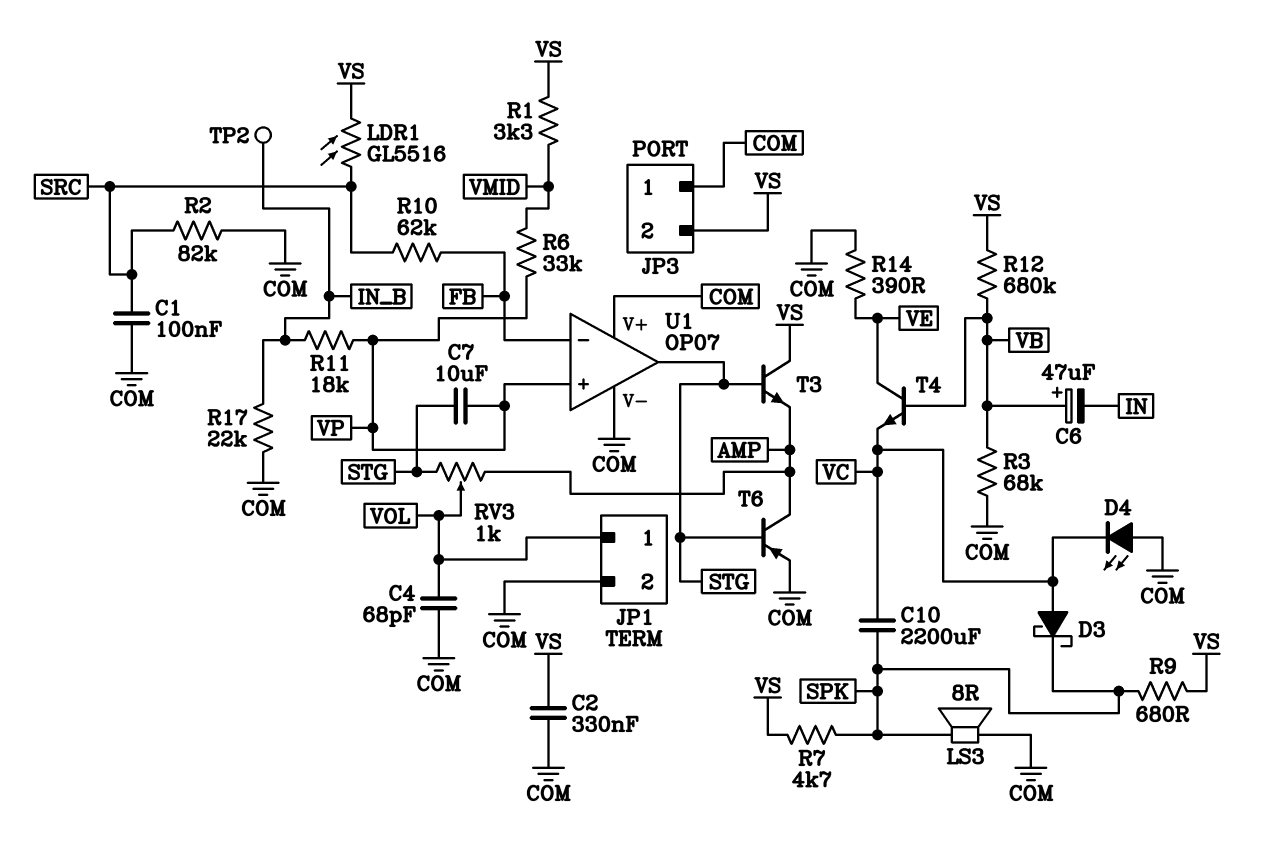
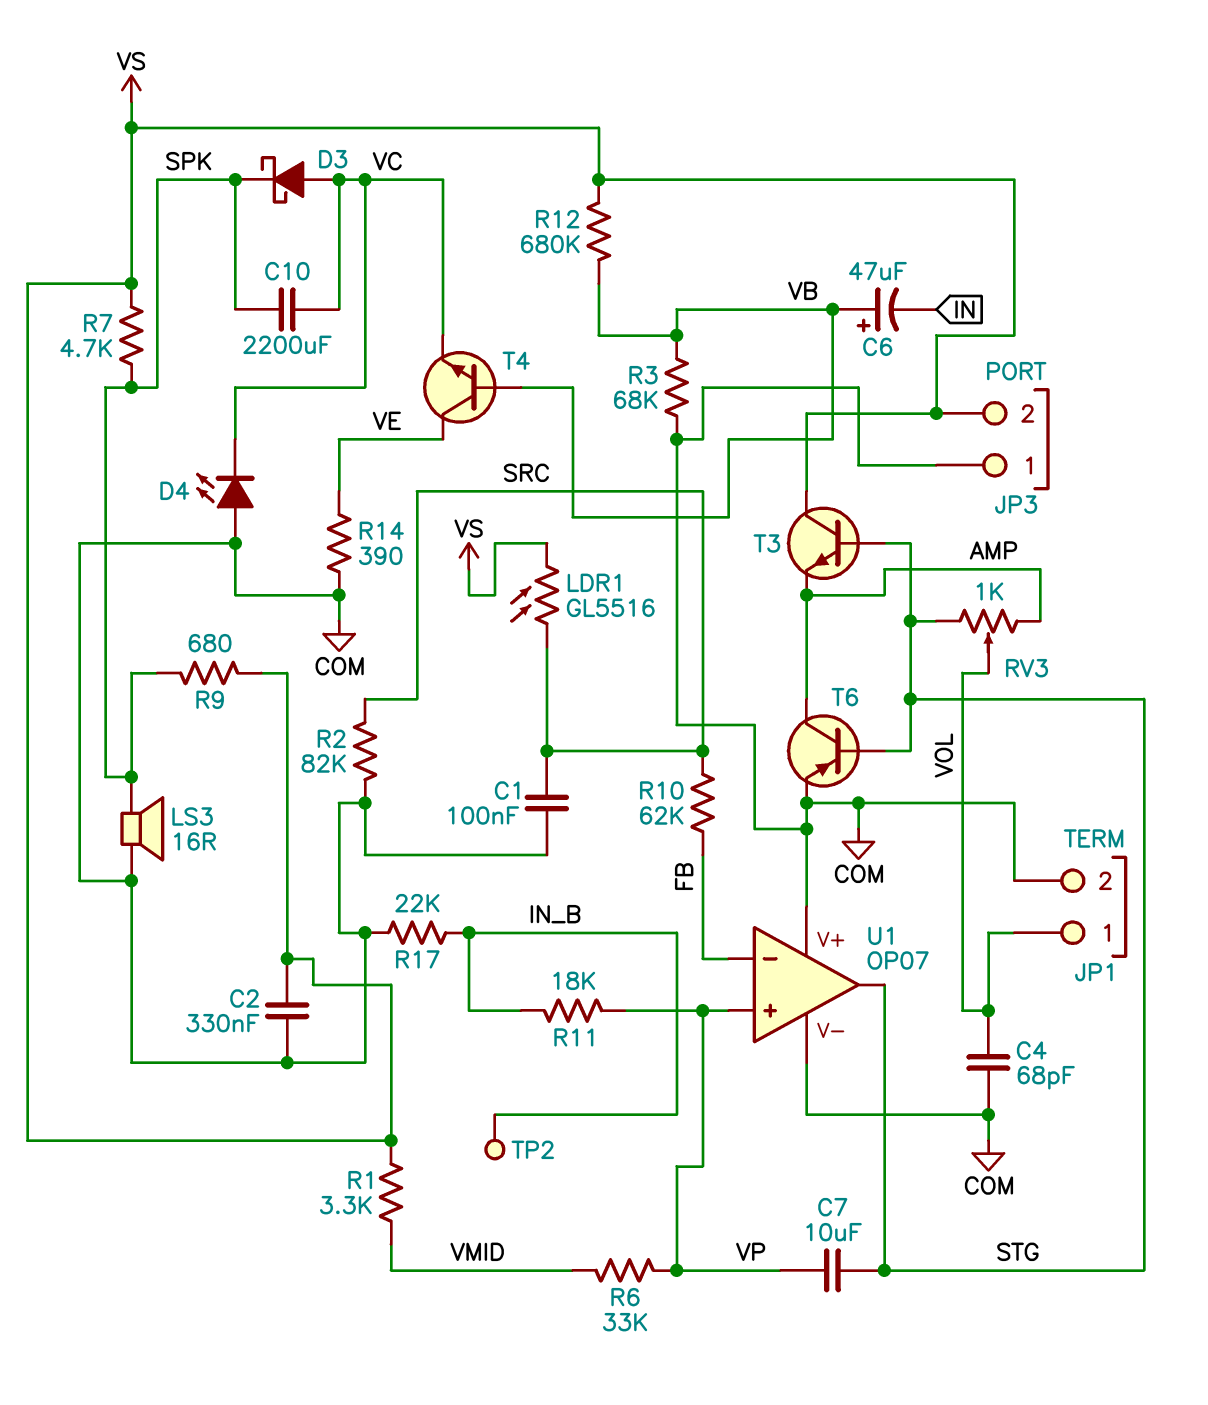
LS3: speaker 8R (COM, SPK) -> speaker 16R (COM, SPK)

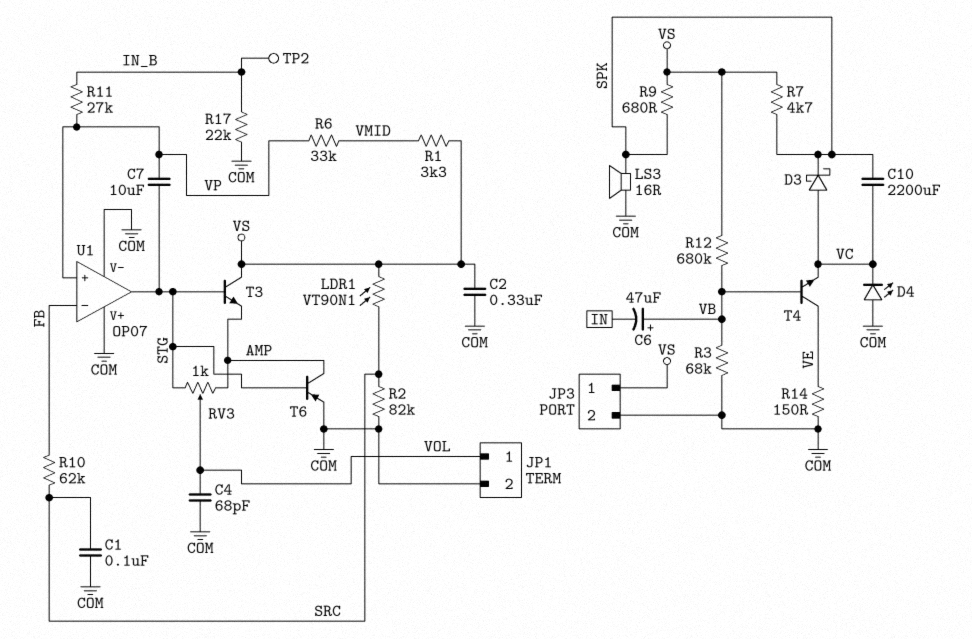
JP3 pin 1: COM -> VS
JP3 pin 2: VS -> COM
LDR1: GL5516 (SRC, VS) -> VT90N1 (SRC, VS)
R11: 18k (IN_B, VP) -> 27k (IN_B, VP)
R14: 390 (COM, VE) -> 150 (COM, VE)

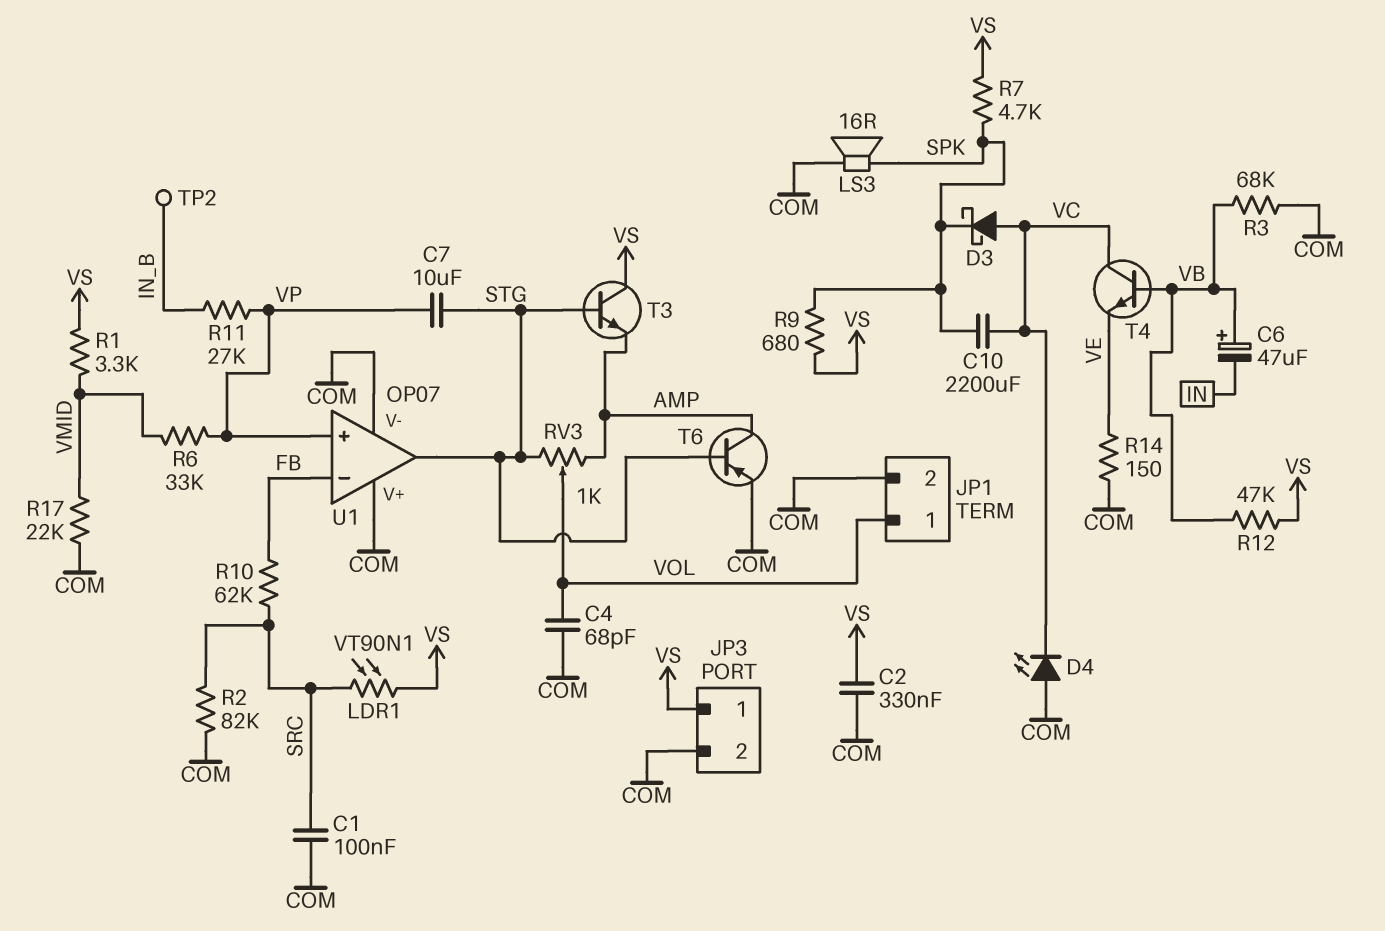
R12: 680k (VB, VS) -> 47k (VB, VS)
R17: 22k (COM, IN_B) -> 22k (COM, VMID)
T4: NPN (B VB, C VE, E VC) -> NPN (B VB, C VC, E VE)

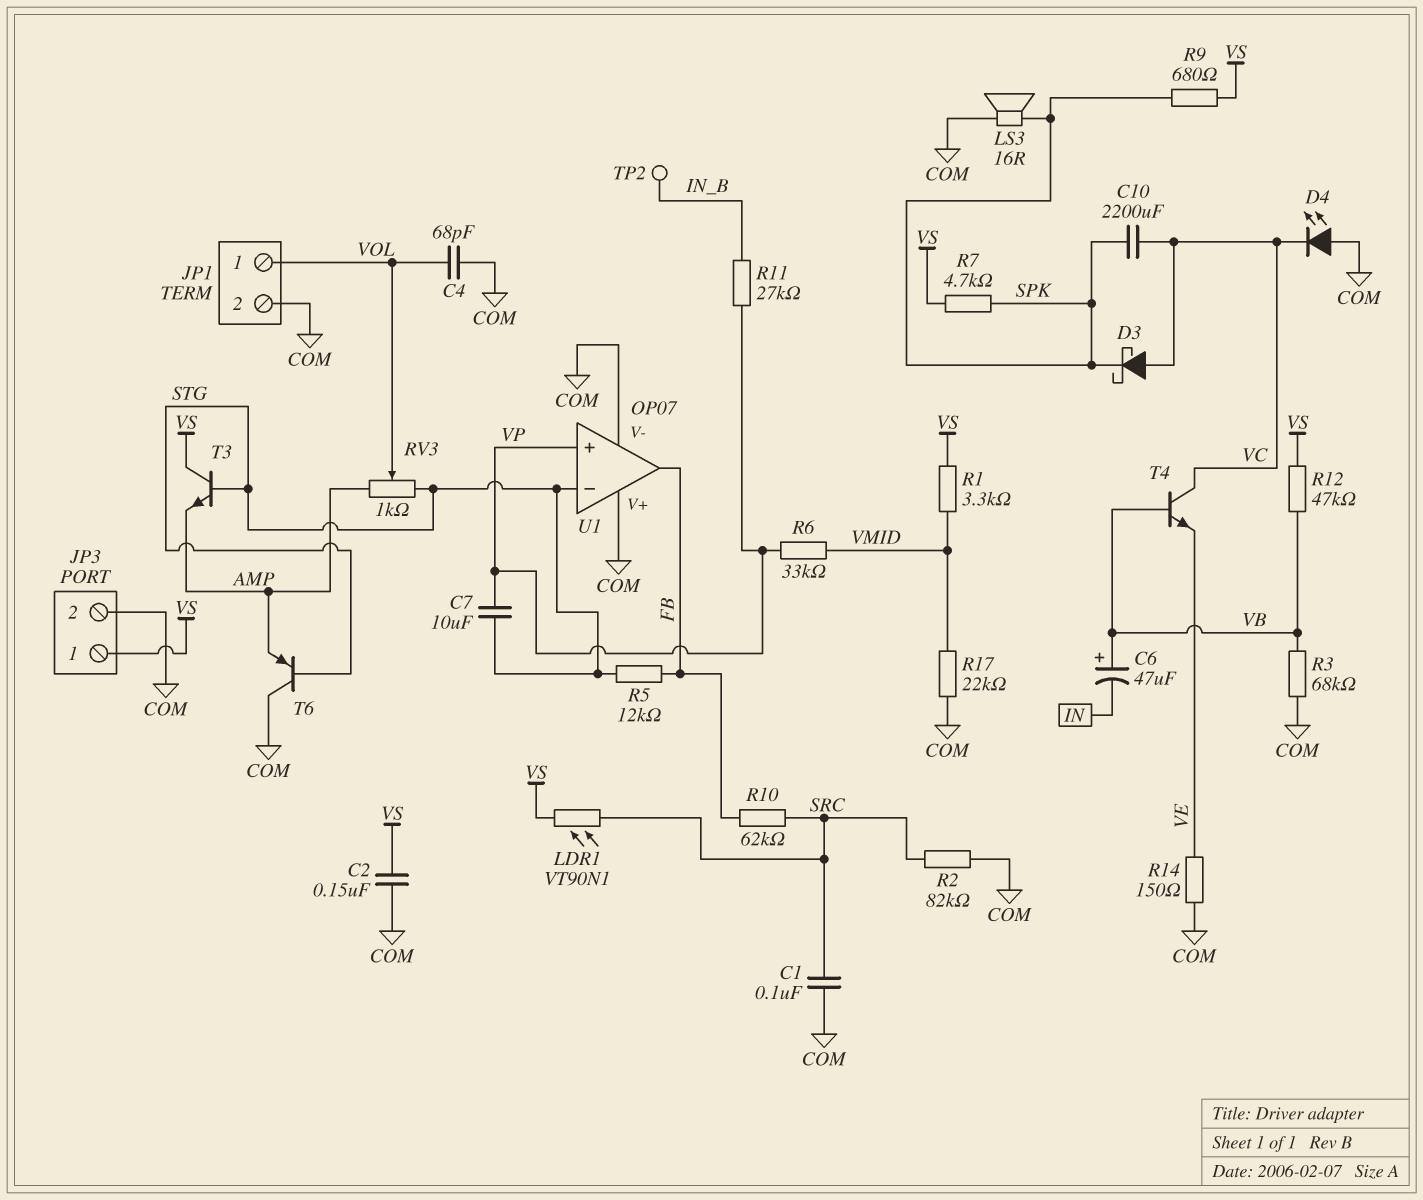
C2: 330nF (COM, VS) -> 150nF (COM, VS)
R5: none -> 12k (FB, STG)
T6: PNP (B STG, C AMP, E COM) -> PNP (B STG, C COM, E AMP)
U1 pin in-: FB -> STG
U1 pin out: STG -> FB

